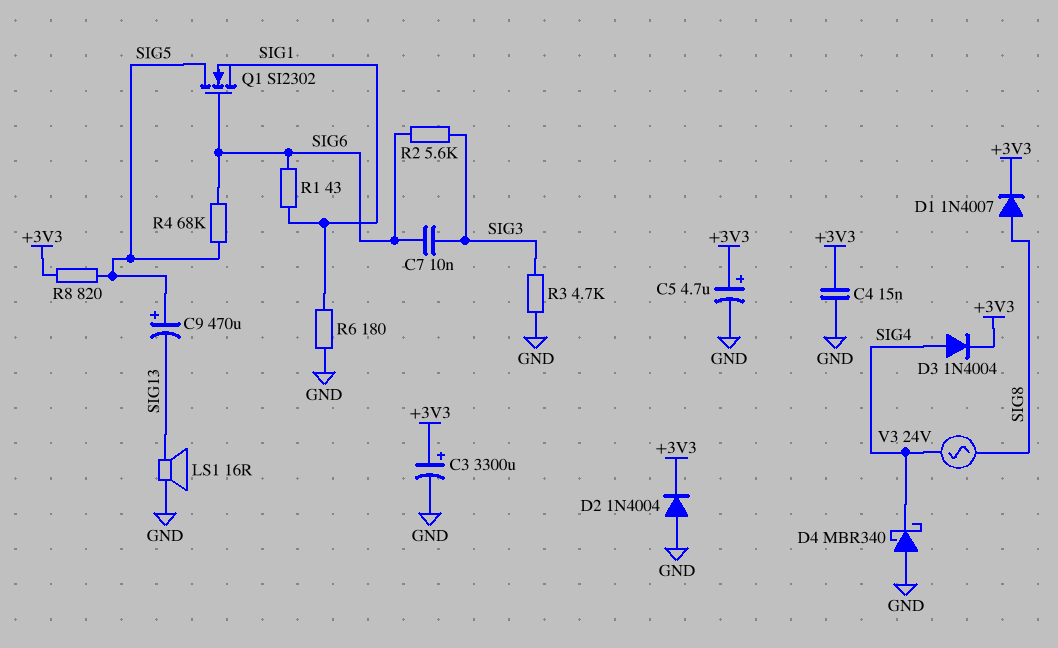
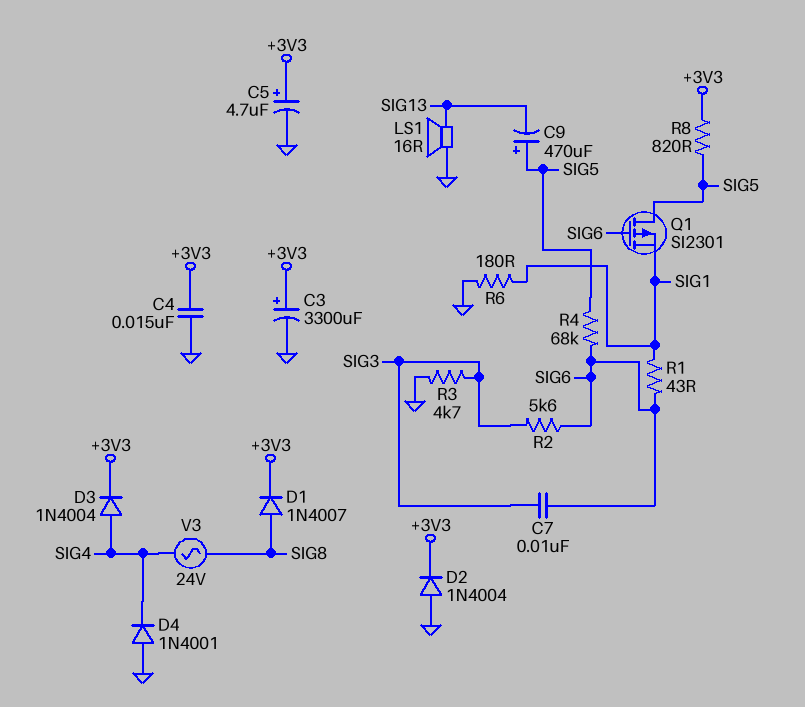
D4: schottky MBR340 (A GND, K SIG4) -> diode 1N4001 (A GND, K SIG4)
Q1: NMOS SI2302 (G SIG6, D SIG5, S SIG1) -> PMOS SI2301 (G SIG6, D SIG5, S SIG1)

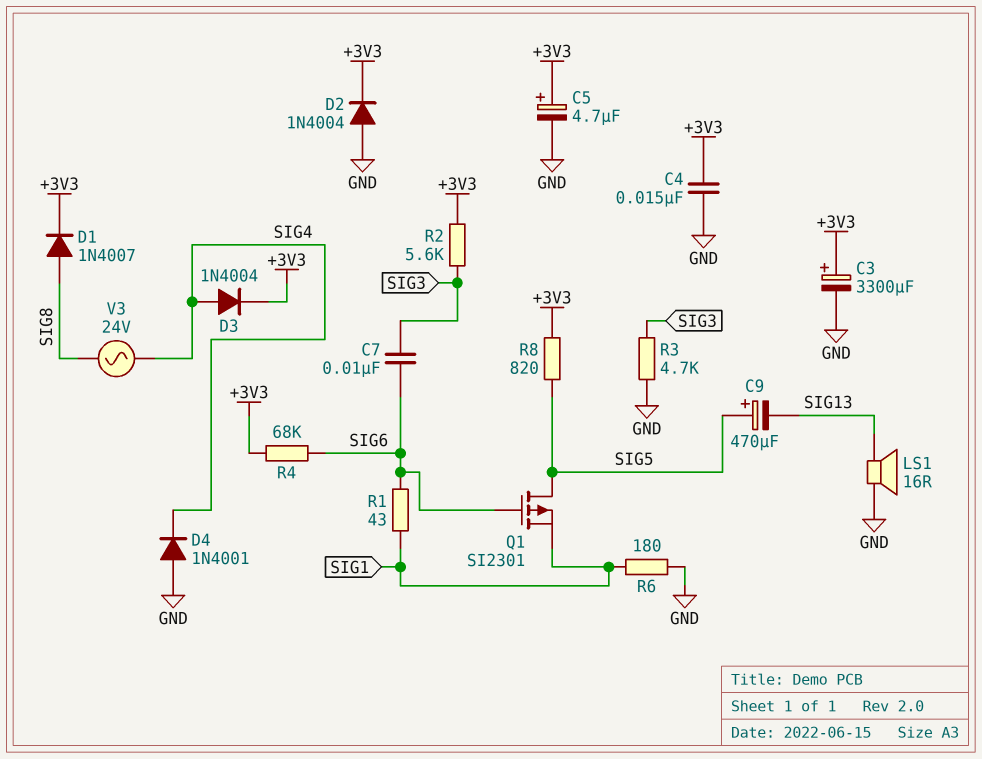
R2: 5.6k (SIG3, SIG6) -> 5.6k (+3V3, SIG3)
R4: 68k (SIG5, SIG6) -> 68k (+3V3, SIG6)

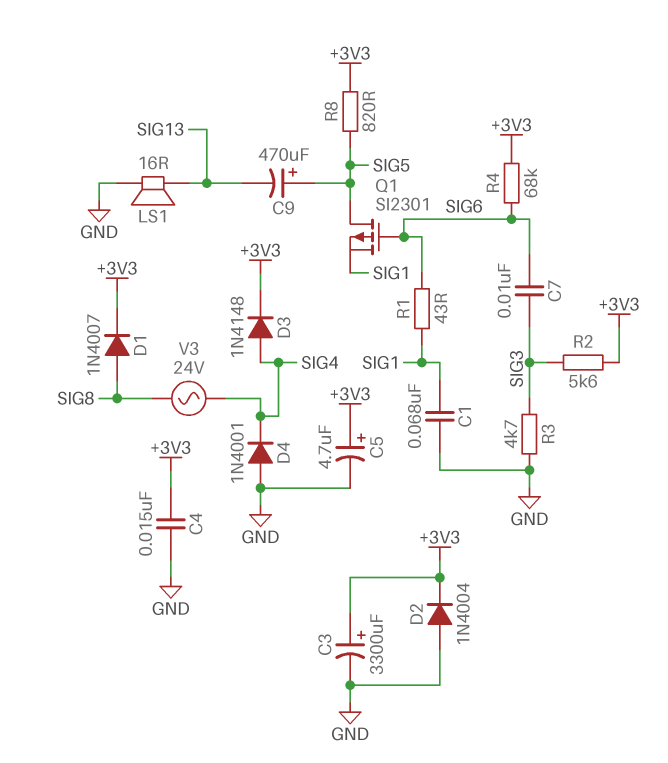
C1: none -> 68nF (GND, SIG1)
D3: diode 1N4004 (A SIG4, K +3V3) -> diode 1N4148 (A SIG4, K +3V3)
R6: 180 (GND, SIG1) -> none

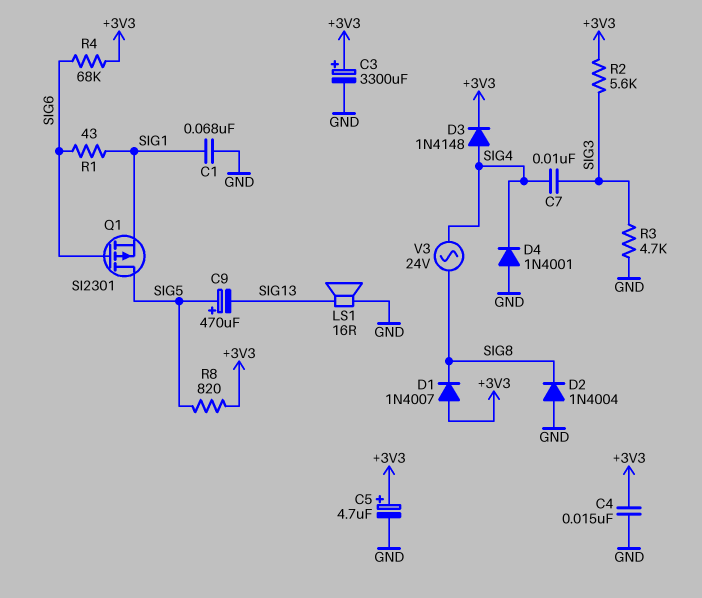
C7: 10nF (SIG3, SIG6) -> 10nF (SIG3, SIG4)
D1: diode 1N4007 (A SIG8, K +3V3) -> diode 1N4007 (A +3V3, K SIG8)
D2: diode 1N4004 (A GND, K +3V3) -> diode 1N4004 (A GND, K SIG8)

